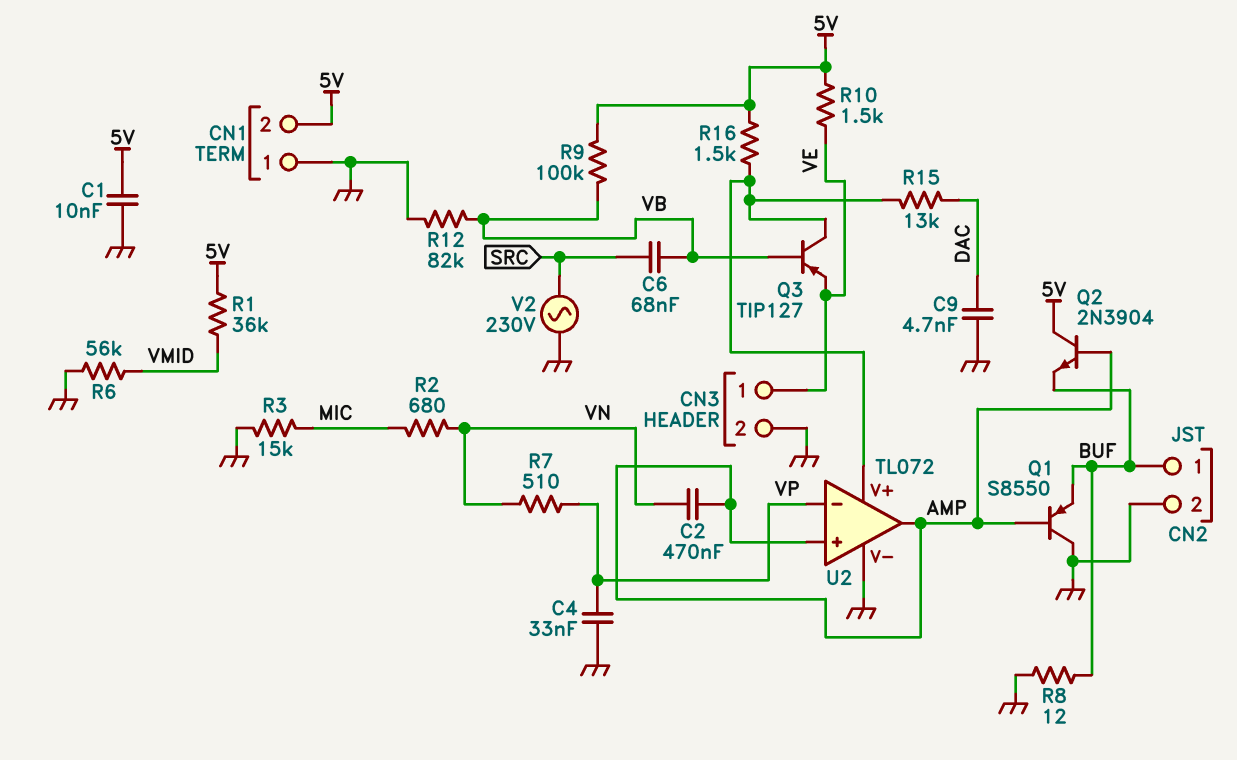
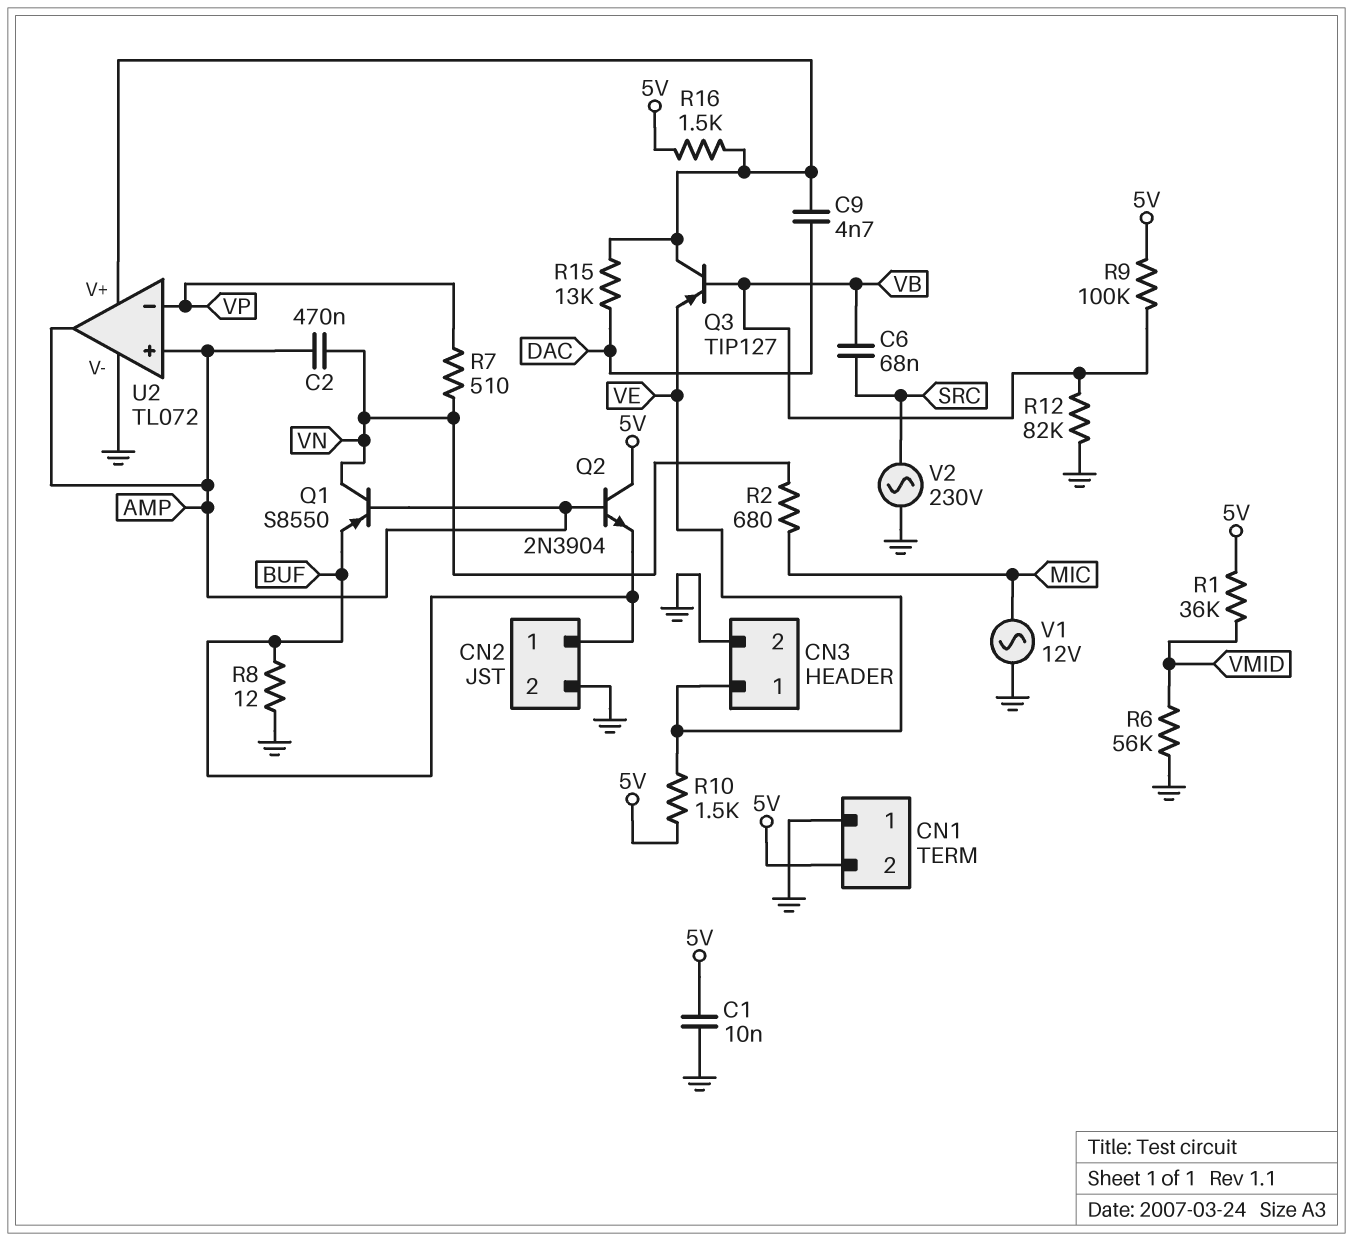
C4: 33nF (GND, VP) -> none
C9: 4.7nF (DAC, GND) -> 4.7nF (DAC, U2/V+)
Q1: PNP S8550 (B AMP, C GND, E BUF) -> PNP S8550 (B AMP, C VN, E BUF)
R3: 15k (GND, MIC) -> none
V1: none -> AC 12V (GND, MIC)

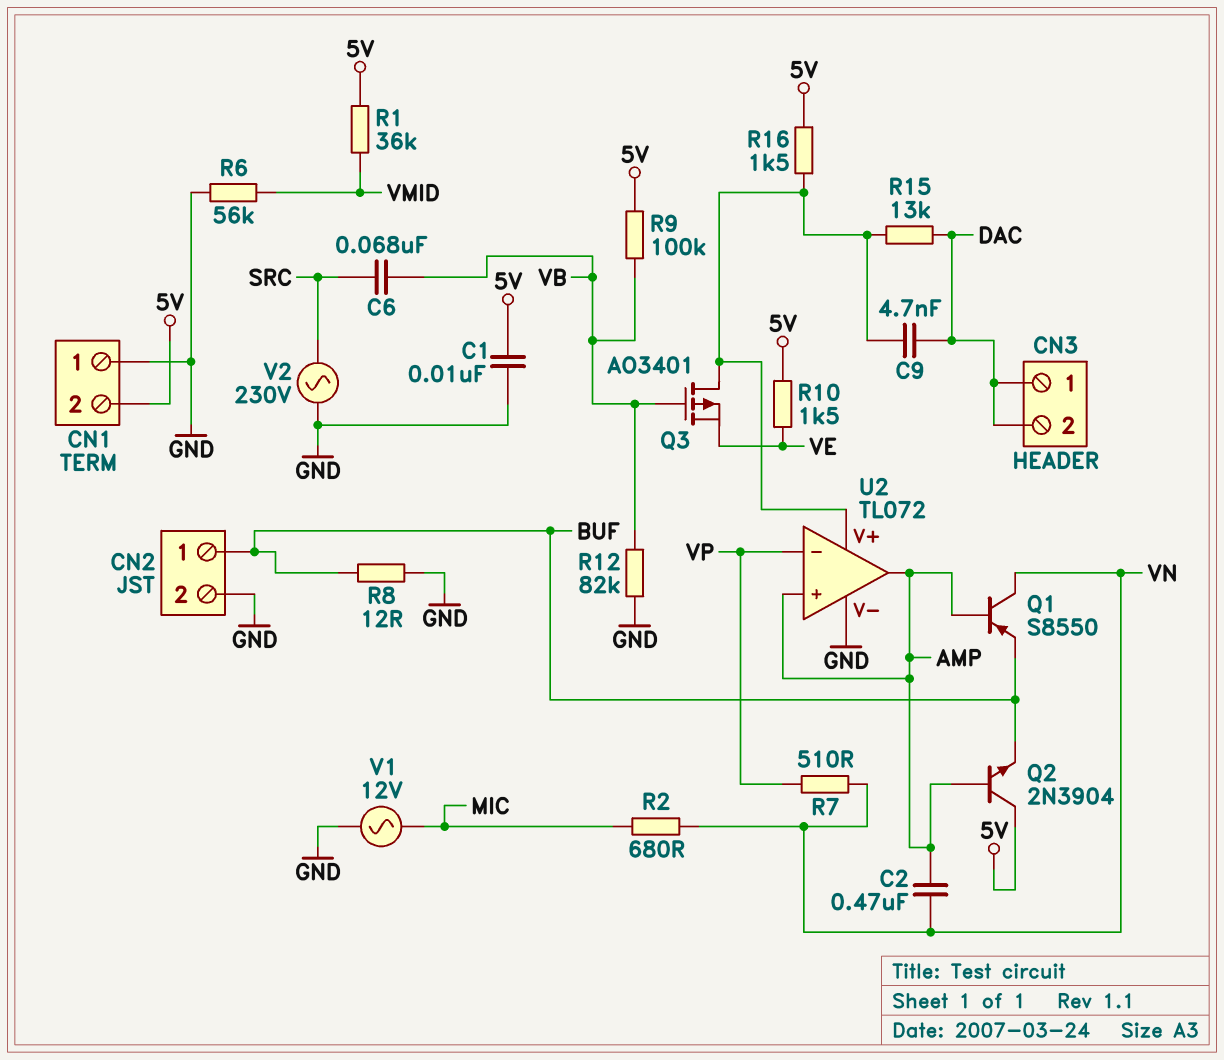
CN3 pin 1: VE -> DAC
CN3 pin 2: GND -> DAC
Q3: PNP TIP127 (B VB, C U2/V+, E VE) -> PMOS AO3401 (G VB, D U2/V+, S VE)

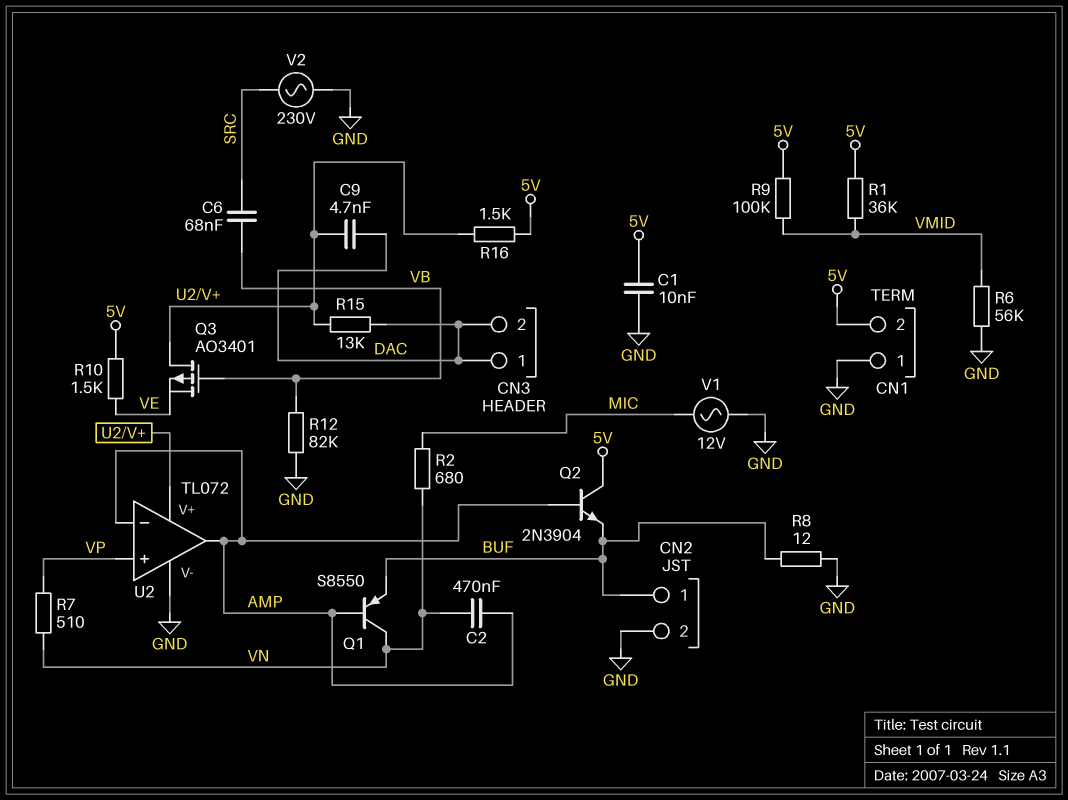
R9: 100k (5V, VB) -> 100k (5V, VMID)
U2 pin in+: AMP -> VP
U2 pin in-: VP -> AMP

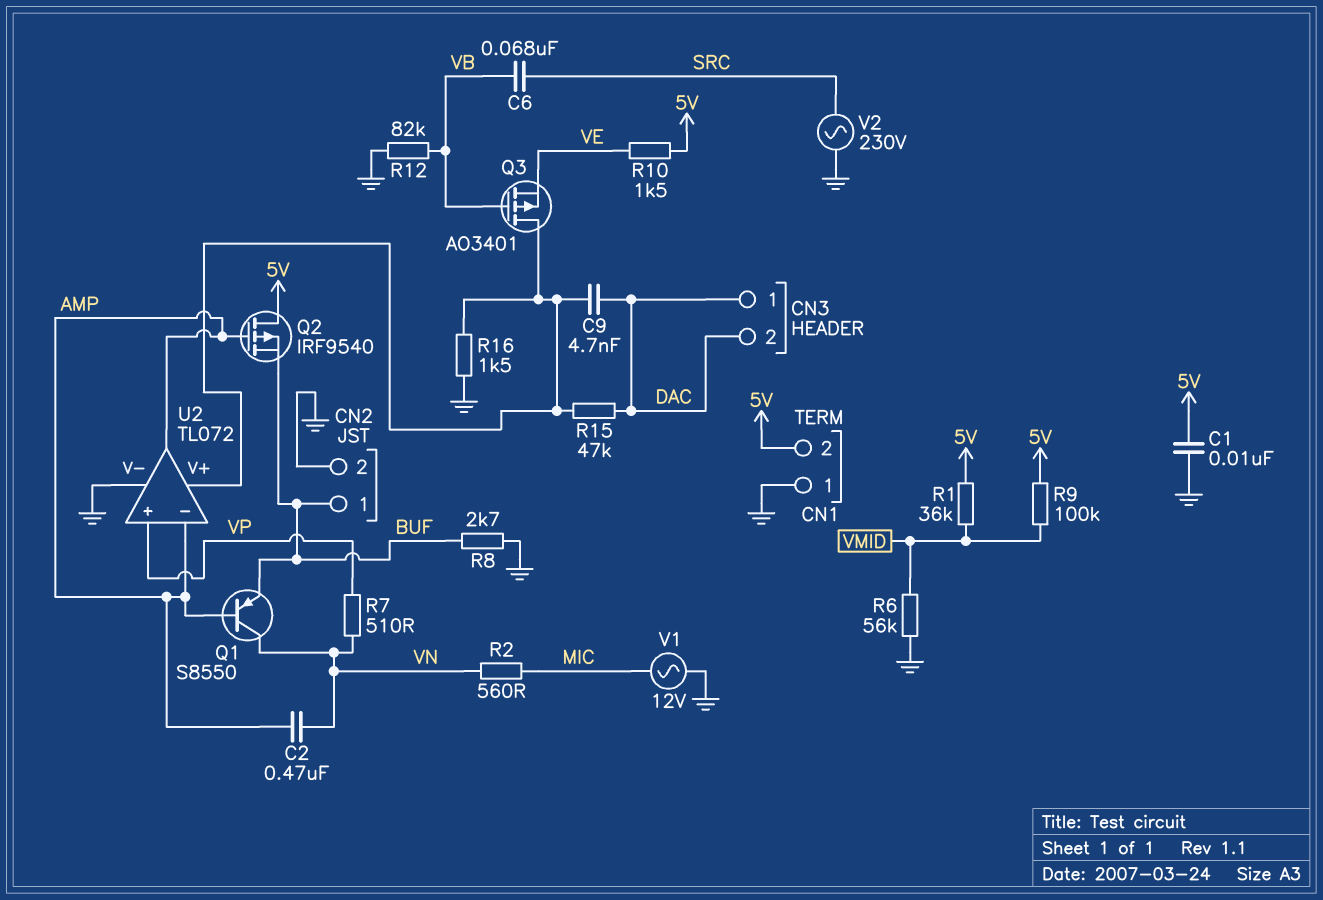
Q2: NPN 2N3904 (B AMP, C 5V, E BUF) -> PMOS IRF9540 (G AMP, D 5V, S BUF)
R2: 680 (MIC, VN) -> 560 (MIC, VN)
R8: 12 (BUF, GND) -> 2.7k (BUF, GND)
R15: 13k (DAC, U2/V+) -> 47k (DAC, U2/V+)
R16: 1.5k (5V, U2/V+) -> 1.5k (GND, U2/V+)

